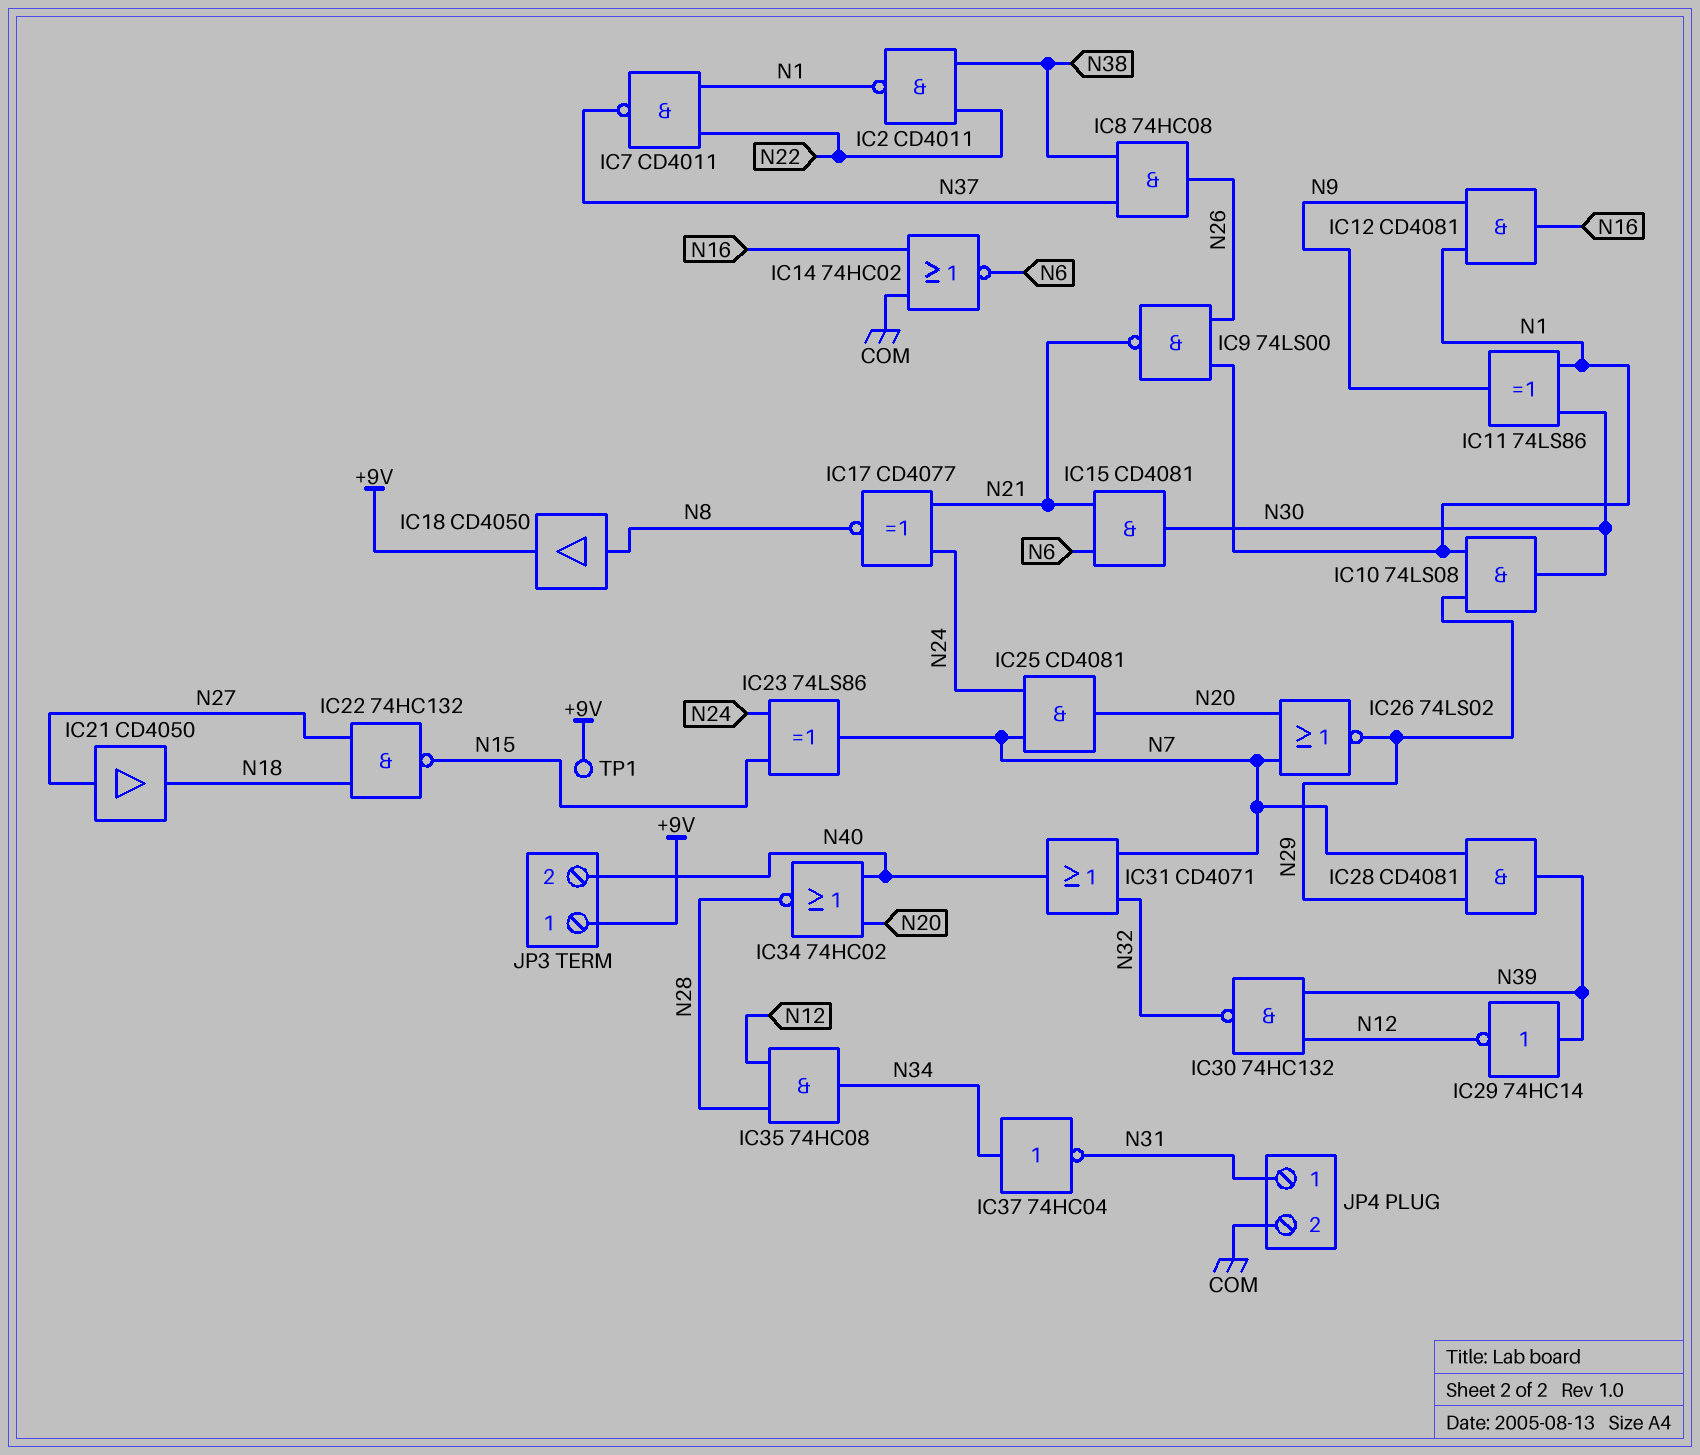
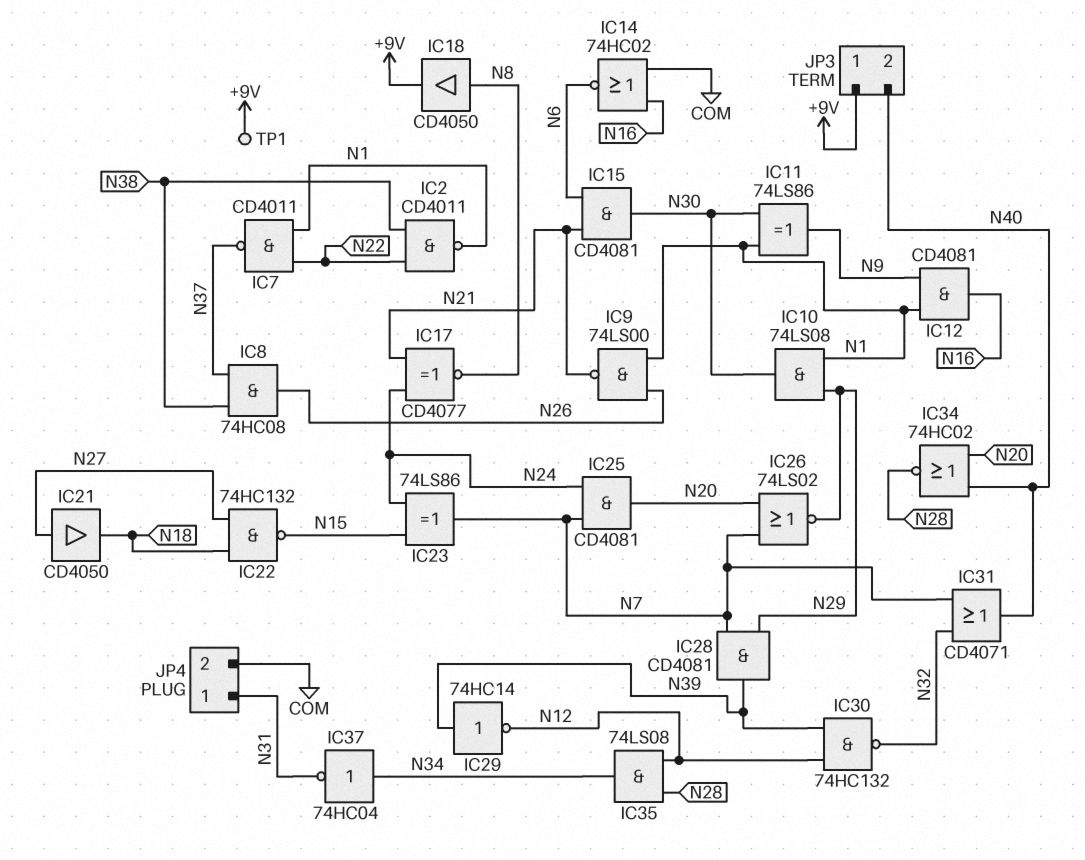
IC35: AND 74HC08 (in N12, in N28, out N34) -> AND 74LS08 (in N12, in N28, out N34)

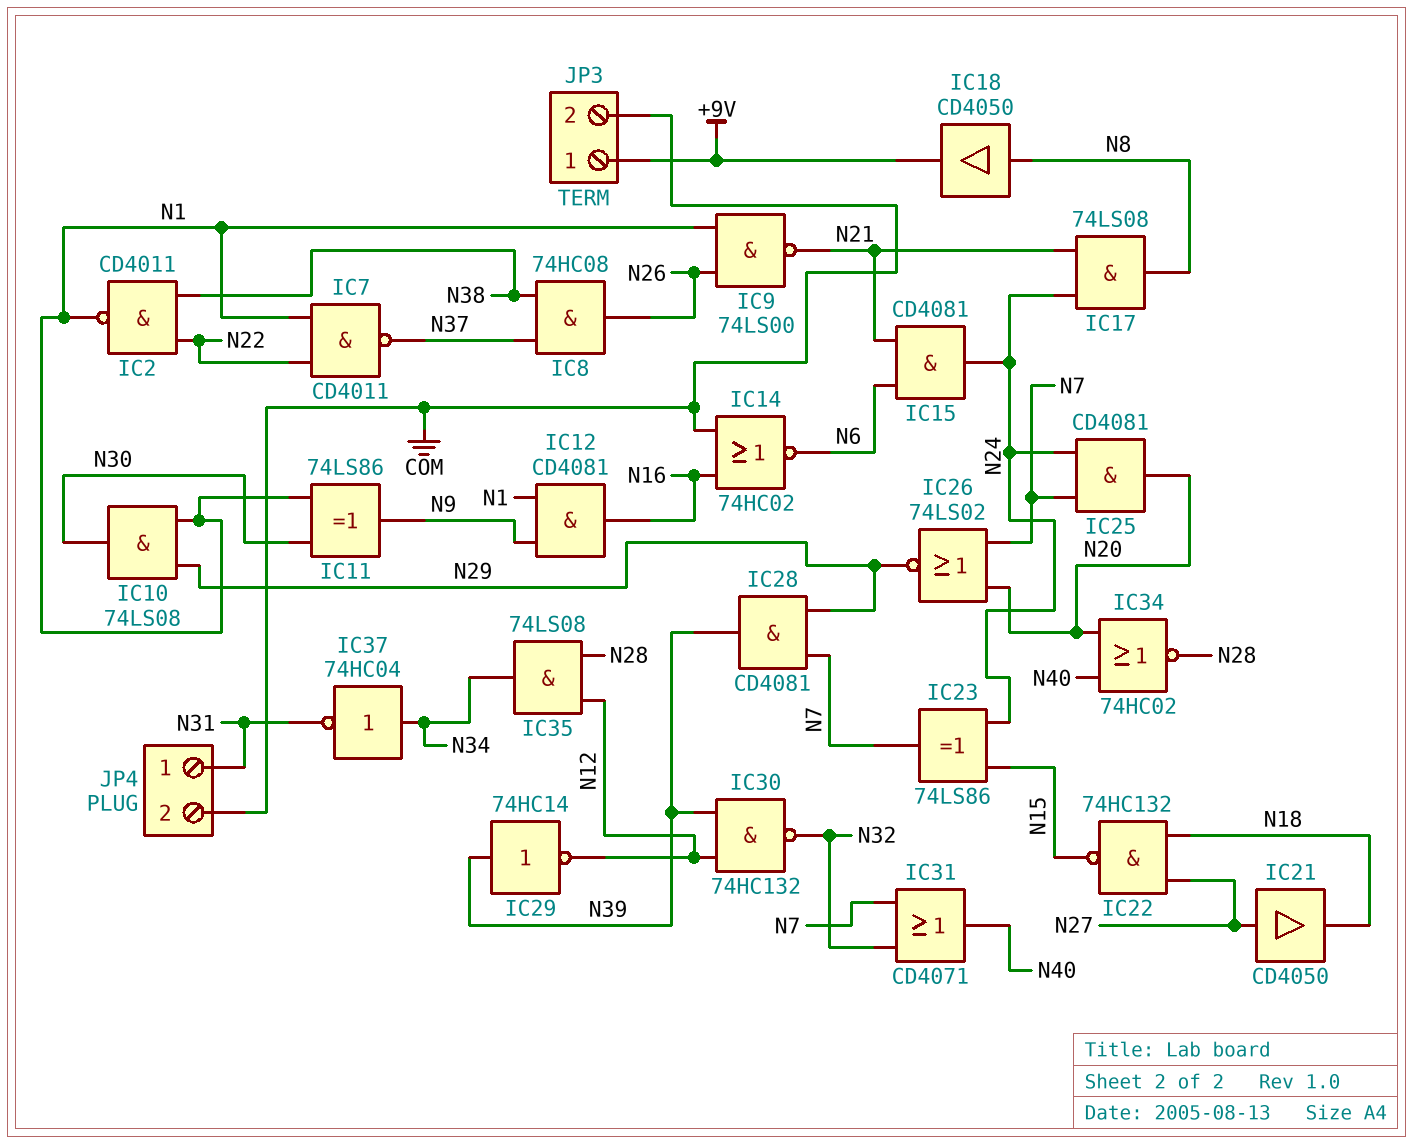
IC15: AND CD4081 (in N6, in N21, out N30) -> AND CD4081 (in N6, in N21, out N24)
IC17: XNOR CD4077 (in N21, in N24, out N8) -> AND 74LS08 (in N21, in N24, out N8)
JP3 pin 2: N40 -> COM
TP1: test point (+9V) -> none

